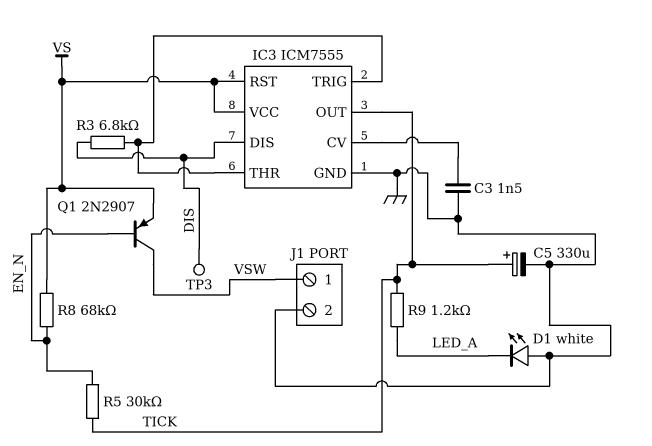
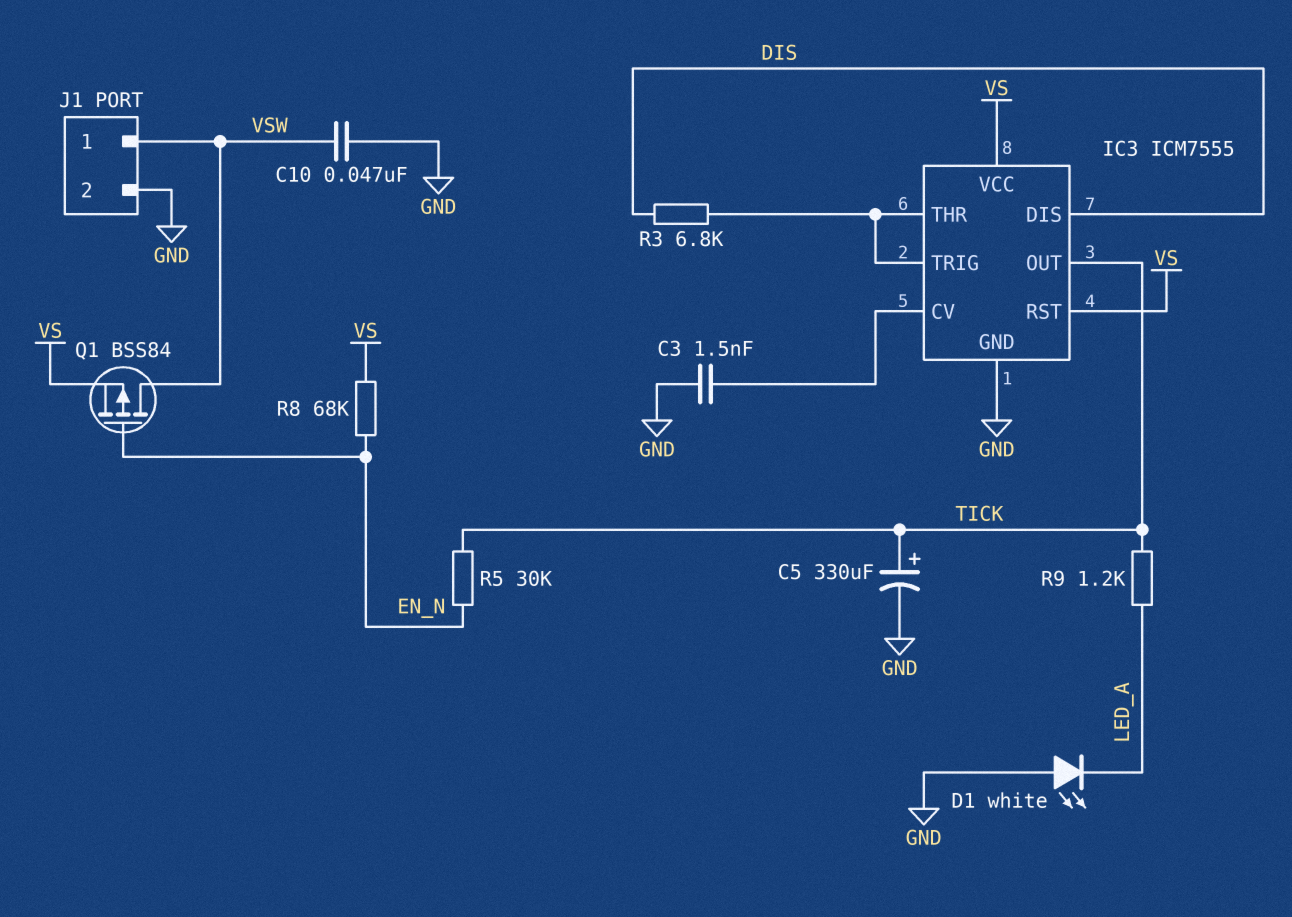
C10: none -> 47nF (GND, VSW)
Q1: PNP 2N2907 (B EN_N, C VSW, E VS) -> PMOS BSS84 (G EN_N, D VSW, S VS)
TP3: test point (DIS) -> none

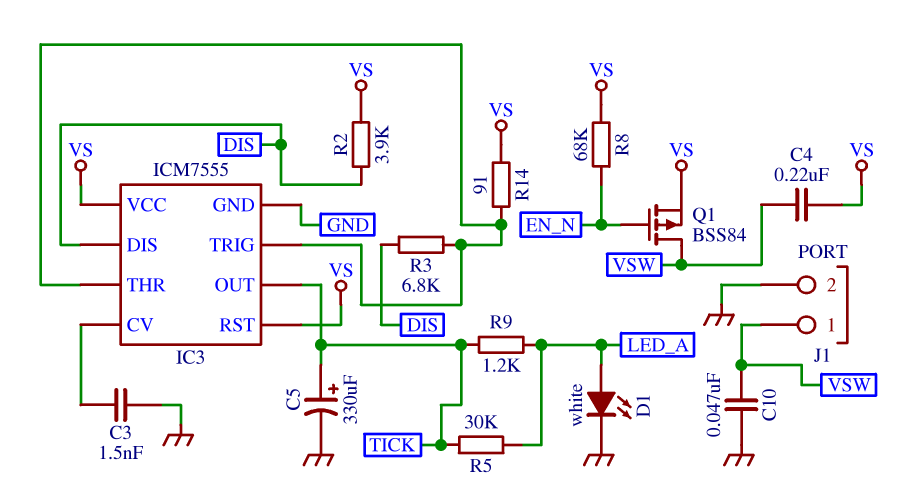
C4: none -> 220nF (VS, VSW)
D1: LED white (A GND, K LED_A) -> LED white (A LED_A, K GND)
R2: none -> 3.9k (DIS, VS)
R5: 30k (EN_N, TICK) -> 30k (LED_A, TICK)
R14: none -> 91 (IC3/THR, VS)

